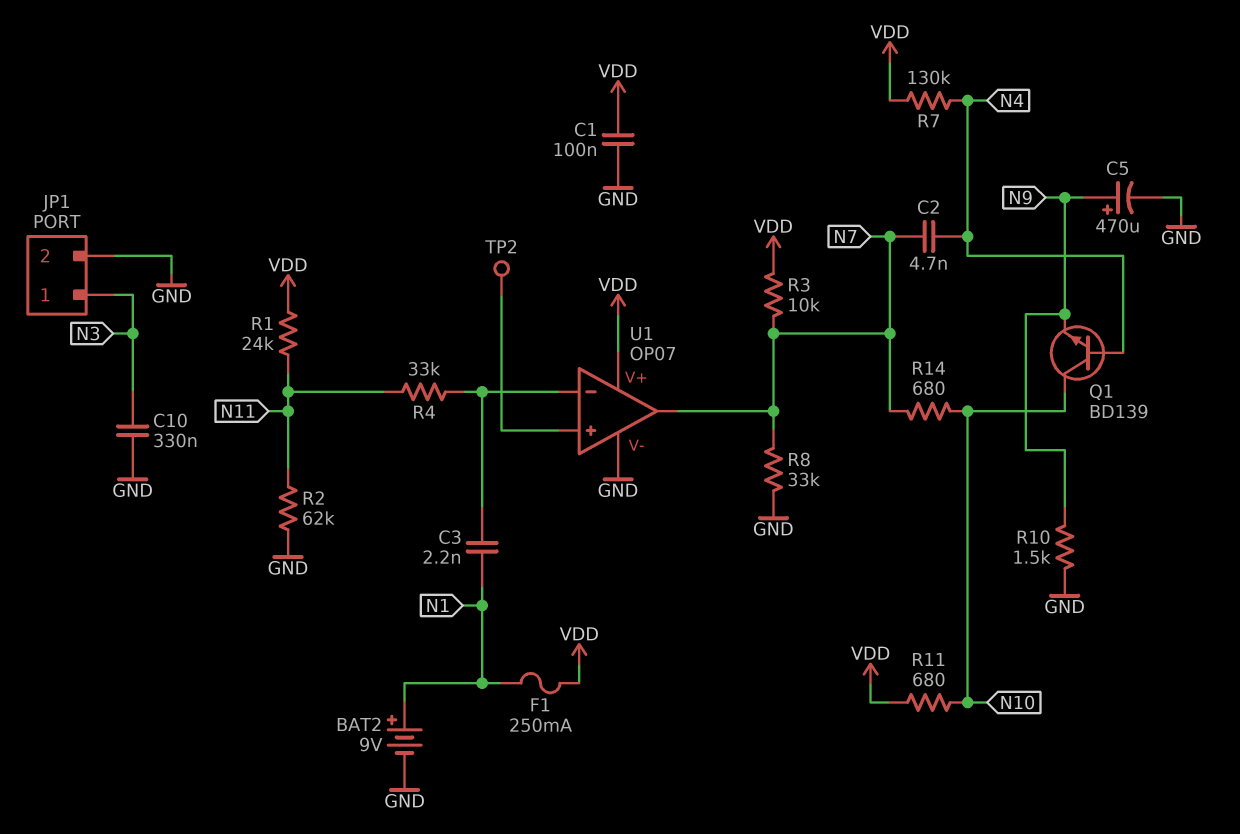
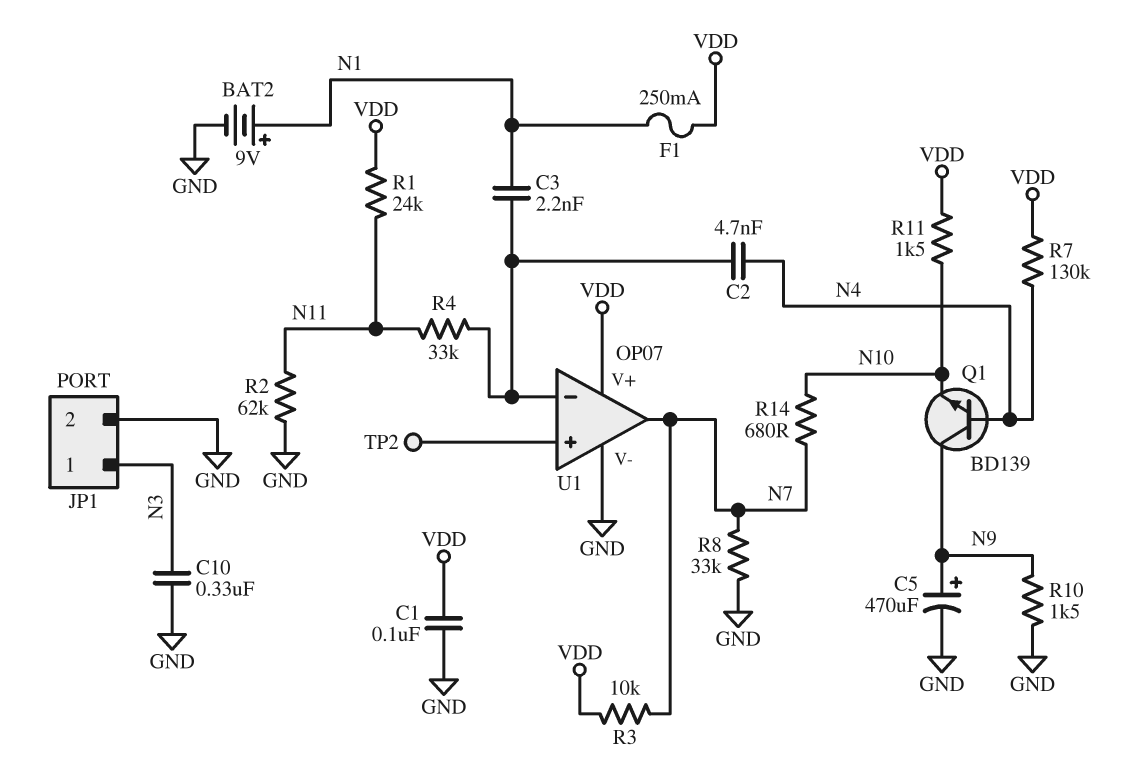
C2: 4.7nF (N4, N7) -> 4.7nF (N4, U1/in-)
Q1: NPN BD139 (B N4, C N10, E N9) -> NPN BD139 (B N4, C N9, E N10)
R11: 680 (N10, VDD) -> 1.5k (N10, VDD)

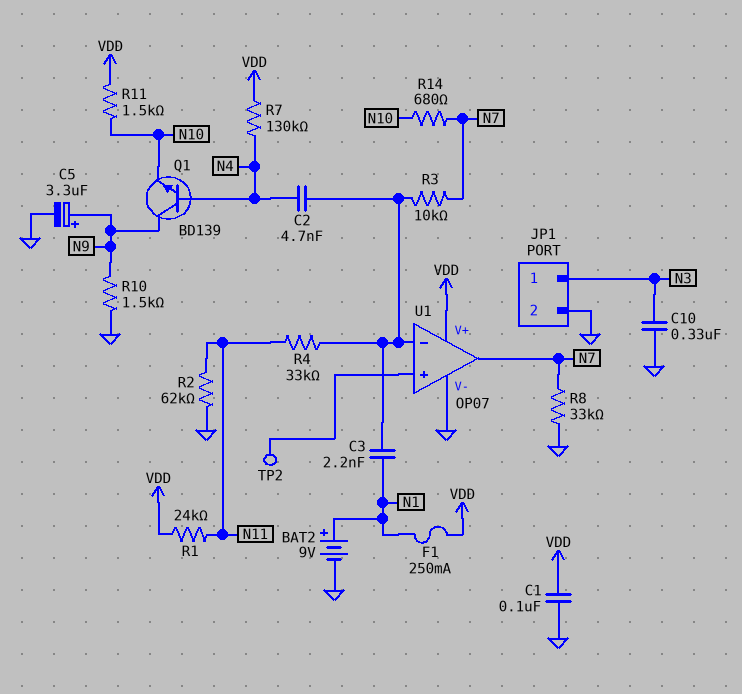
C5: 470uF (plus N9, minus GND) -> 3.3uF (plus N9, minus GND)
R3: 10k (N7, VDD) -> 10k (N7, U1/in-)

